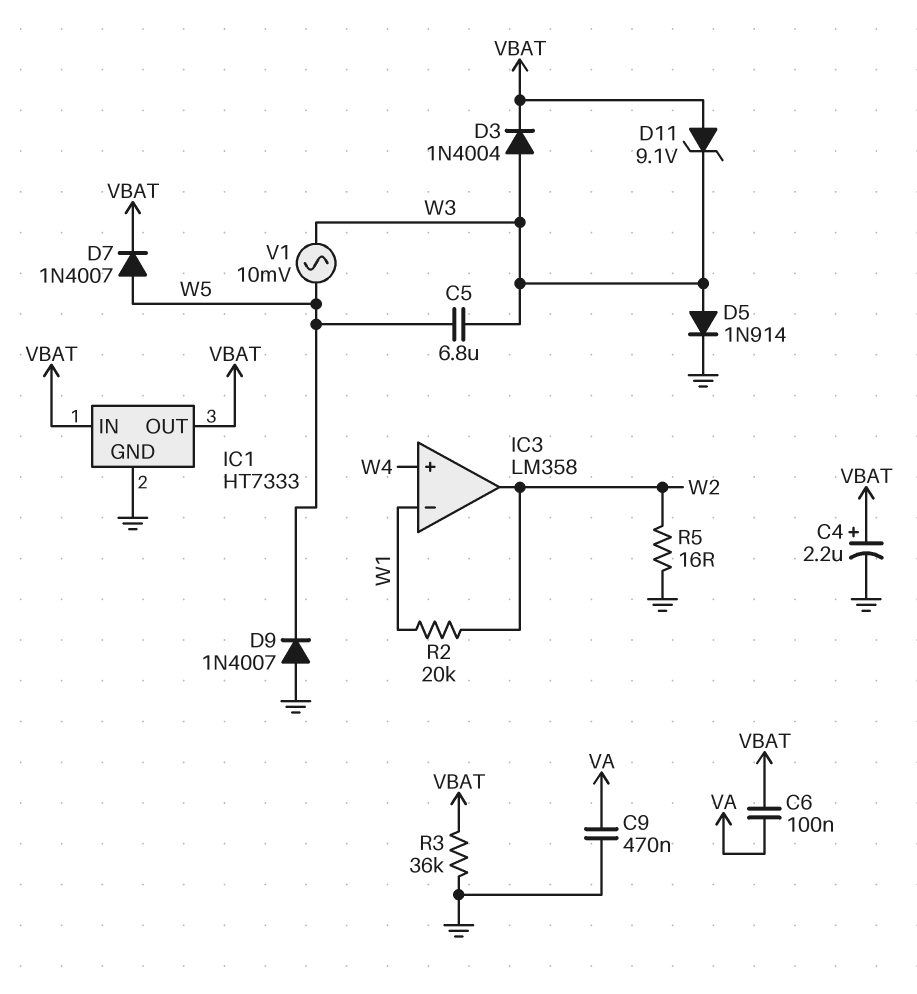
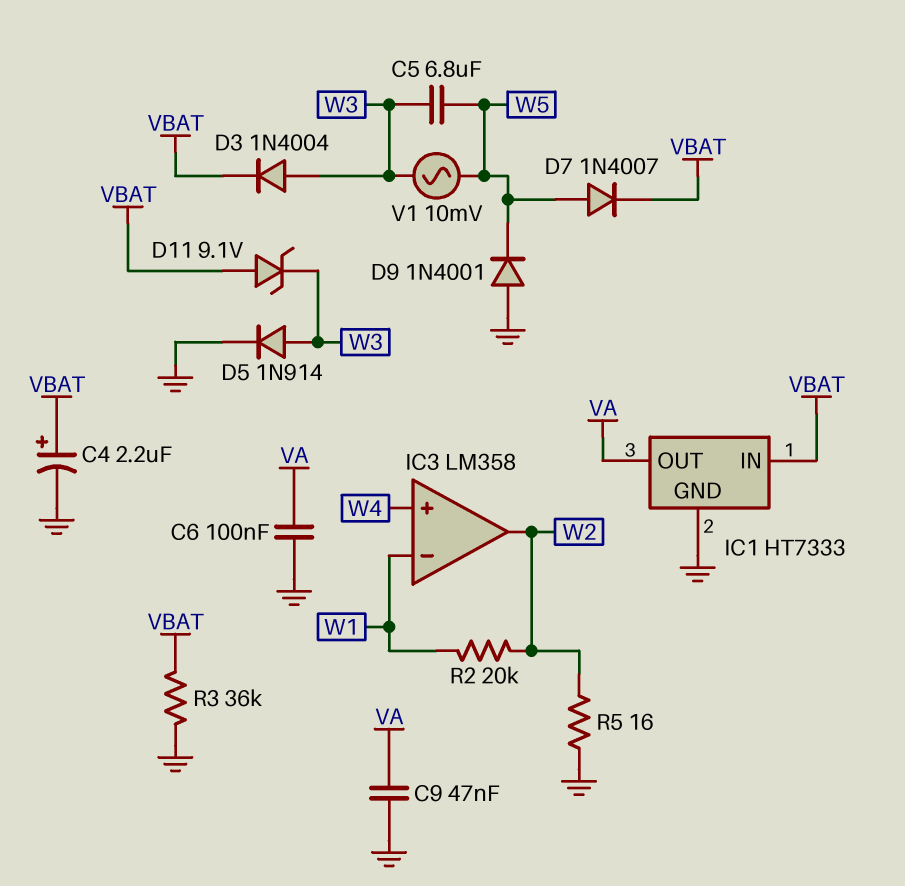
C6: 100nF (VA, VBAT) -> 100nF (GND, VA)
C9: 470nF (GND, VA) -> 47nF (GND, VA)
D9: diode 1N4007 (A GND, K W5) -> diode 1N4001 (A GND, K W5)
IC1 pin OUT: VBAT -> VA

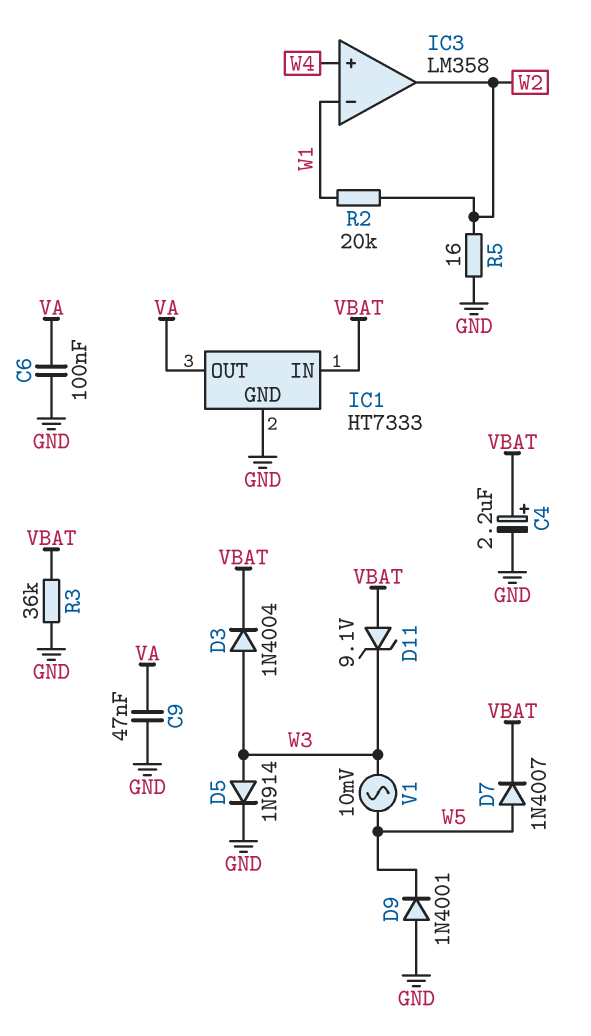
C5: 6.8uF (W3, W5) -> none

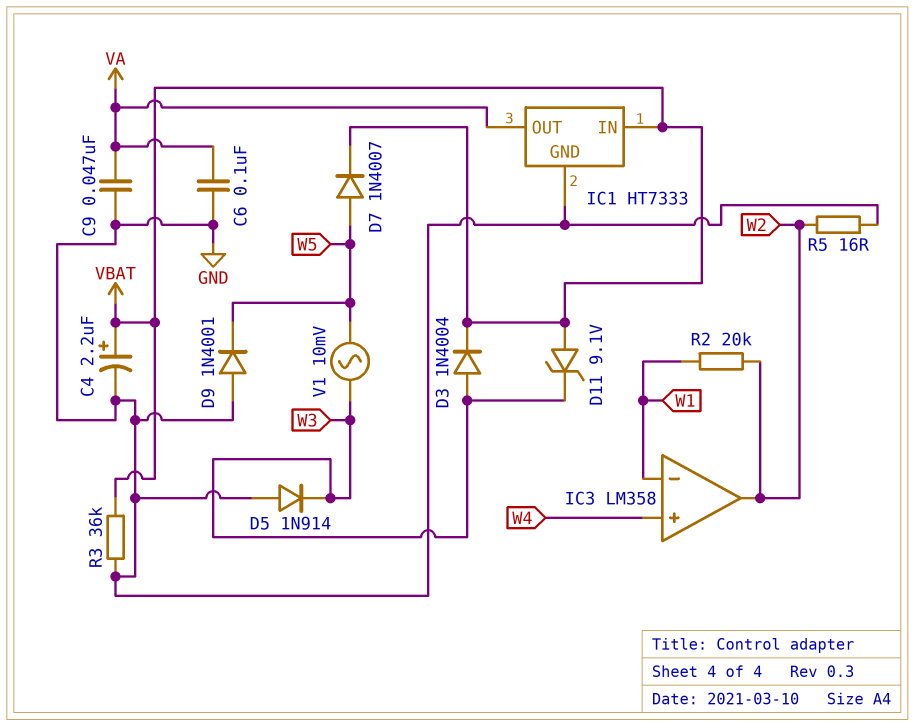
D5: diode 1N914 (A W3, K GND) -> diode 1N914 (A GND, K W3)

